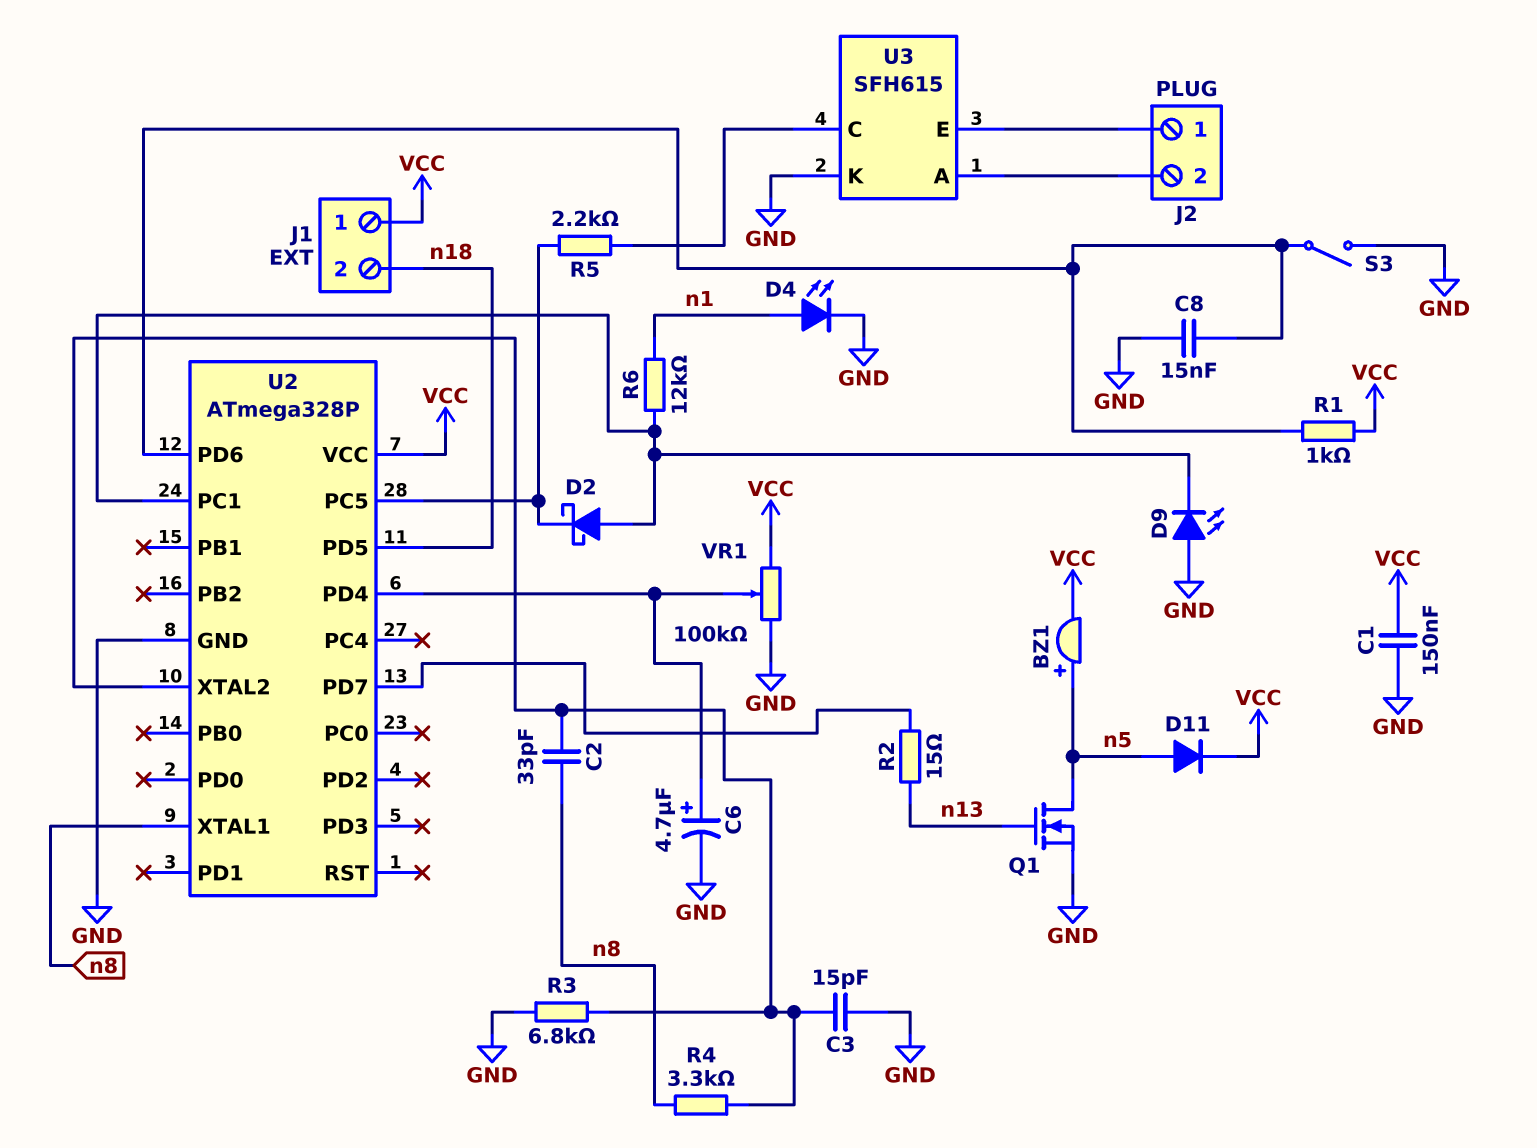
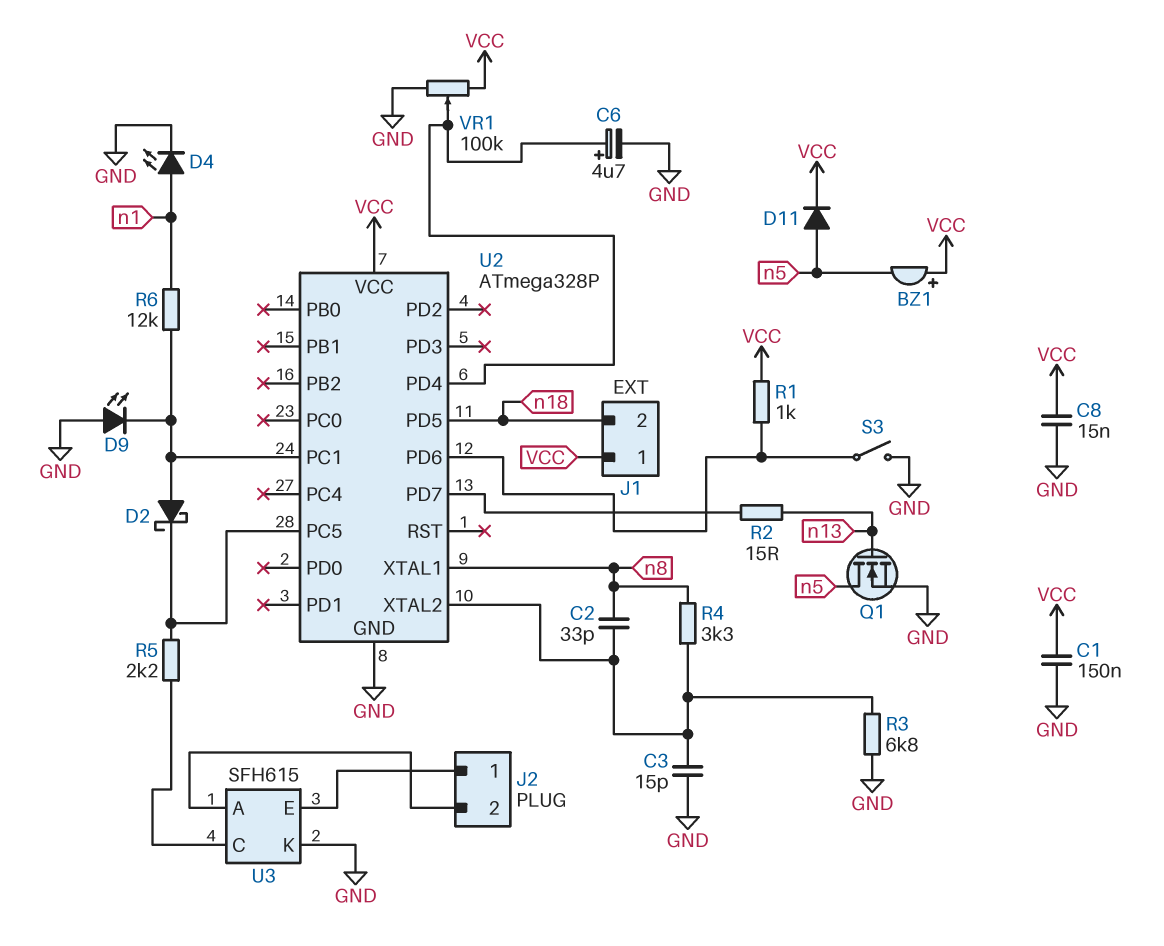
BZ1: buzzer (plus n5, minus VCC) -> buzzer (plus VCC, minus n5)
C8: 15nF (GND, U2/PD6) -> 15nF (GND, VCC)

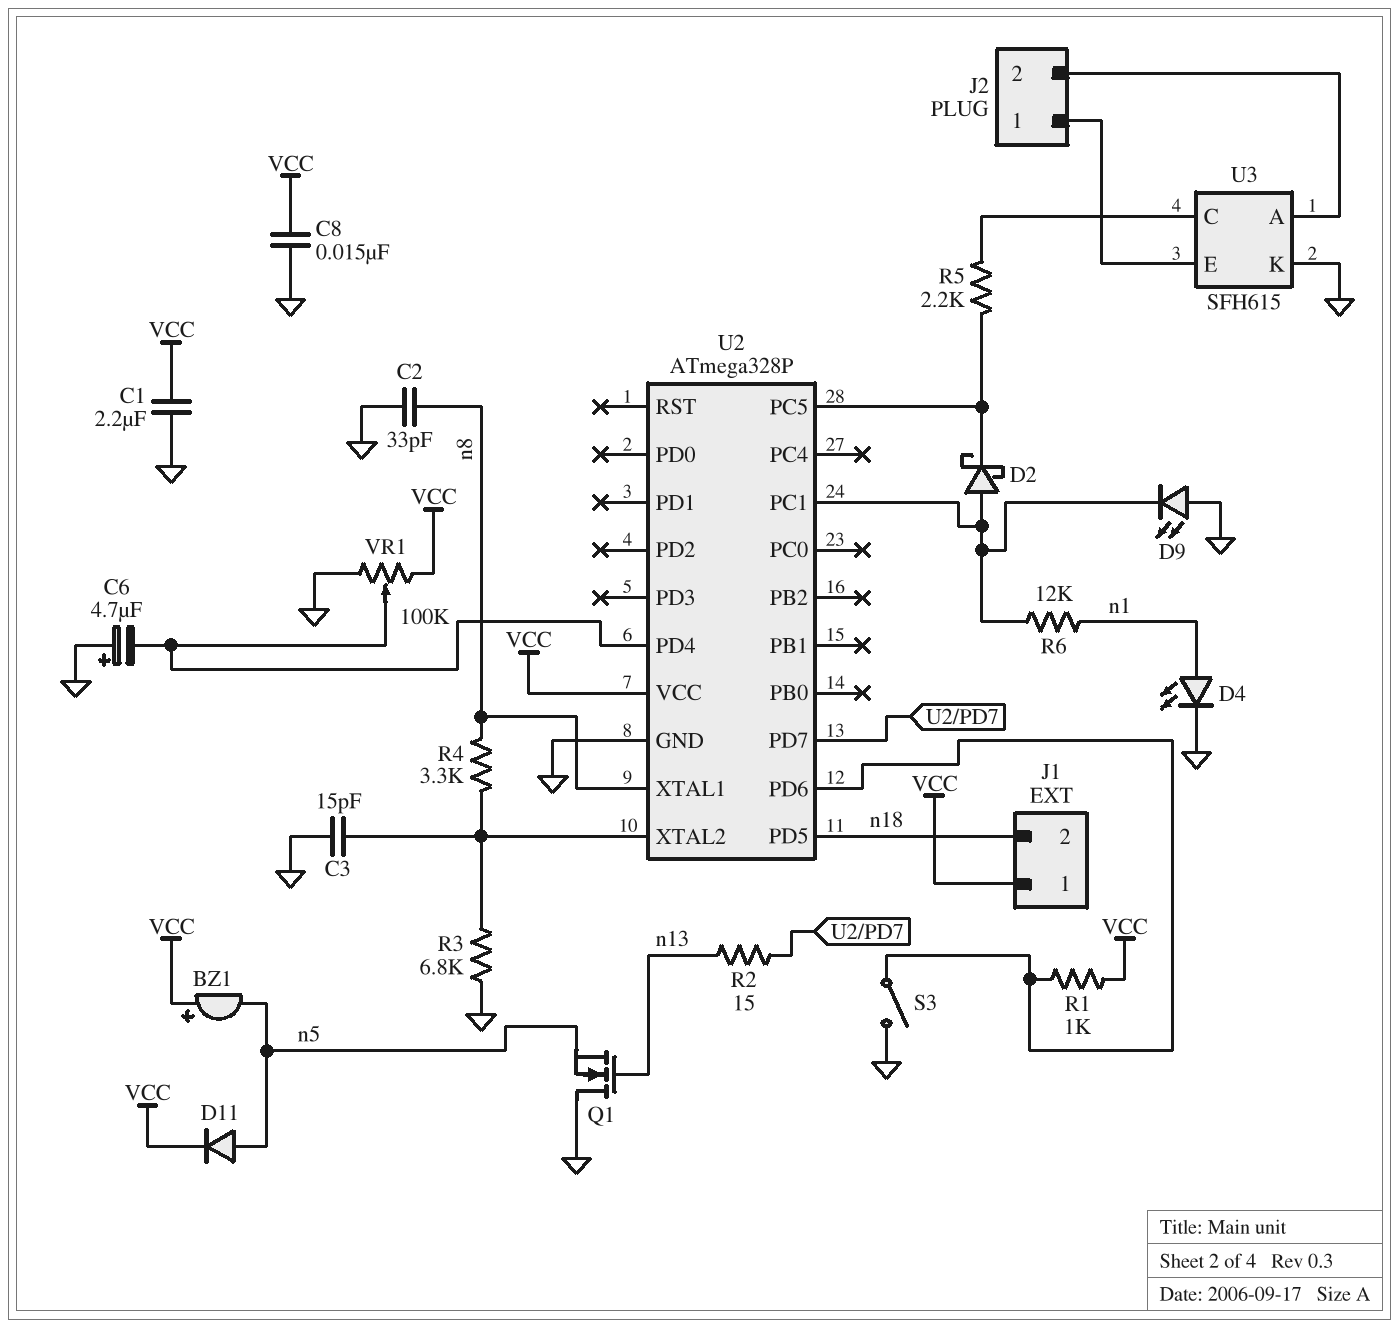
C1: 150nF (GND, VCC) -> 2.2uF (GND, VCC)
C2: 33pF (U2/XTAL2, n8) -> 33pF (GND, n8)
C6: 4.7uF (plus U2/PD4, minus GND) -> 4.7uF (plus GND, minus U2/PD4)
Q1: NMOS (G n13, D n5, S GND) -> NMOS (G n13, D GND, S n5)

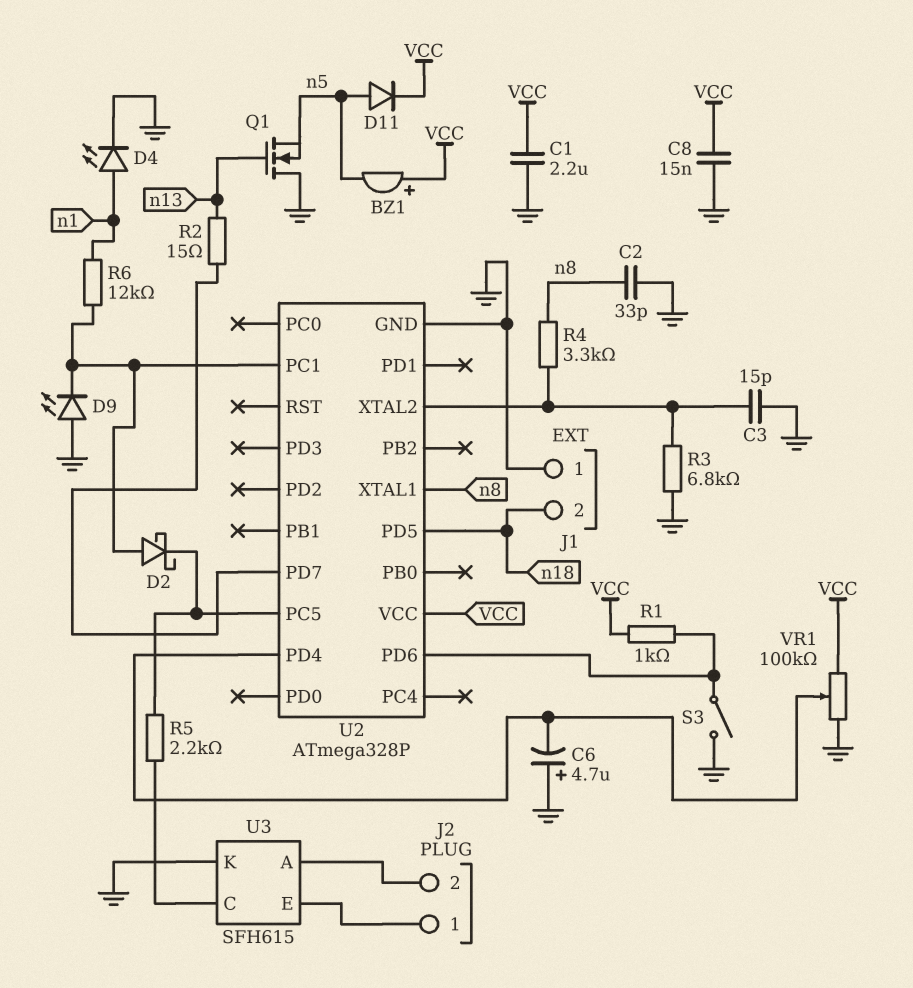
J1 pin 1: VCC -> GND

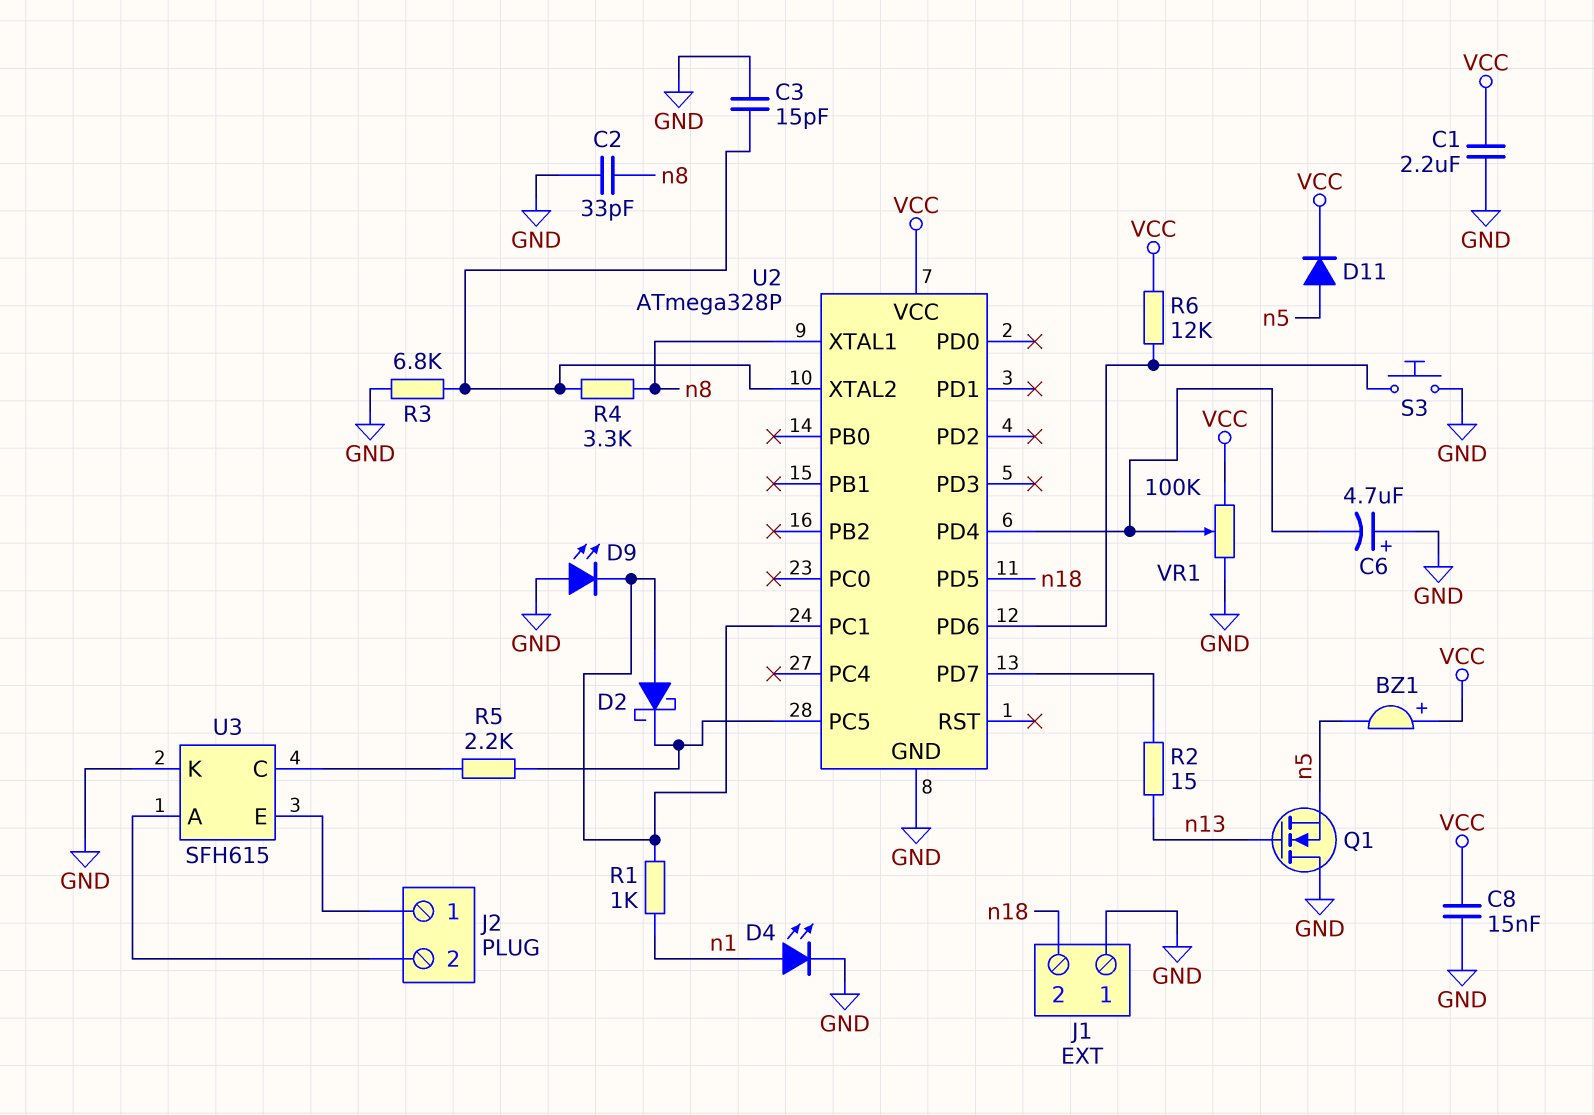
R1: 1k (U2/PD6, VCC) -> 1k (U2/PC1, n1)
R6: 12k (U2/PC1, n1) -> 12k (U2/PD6, VCC)
S3: switch (GND, U2/PD6) -> button (GND, U2/PD6)

